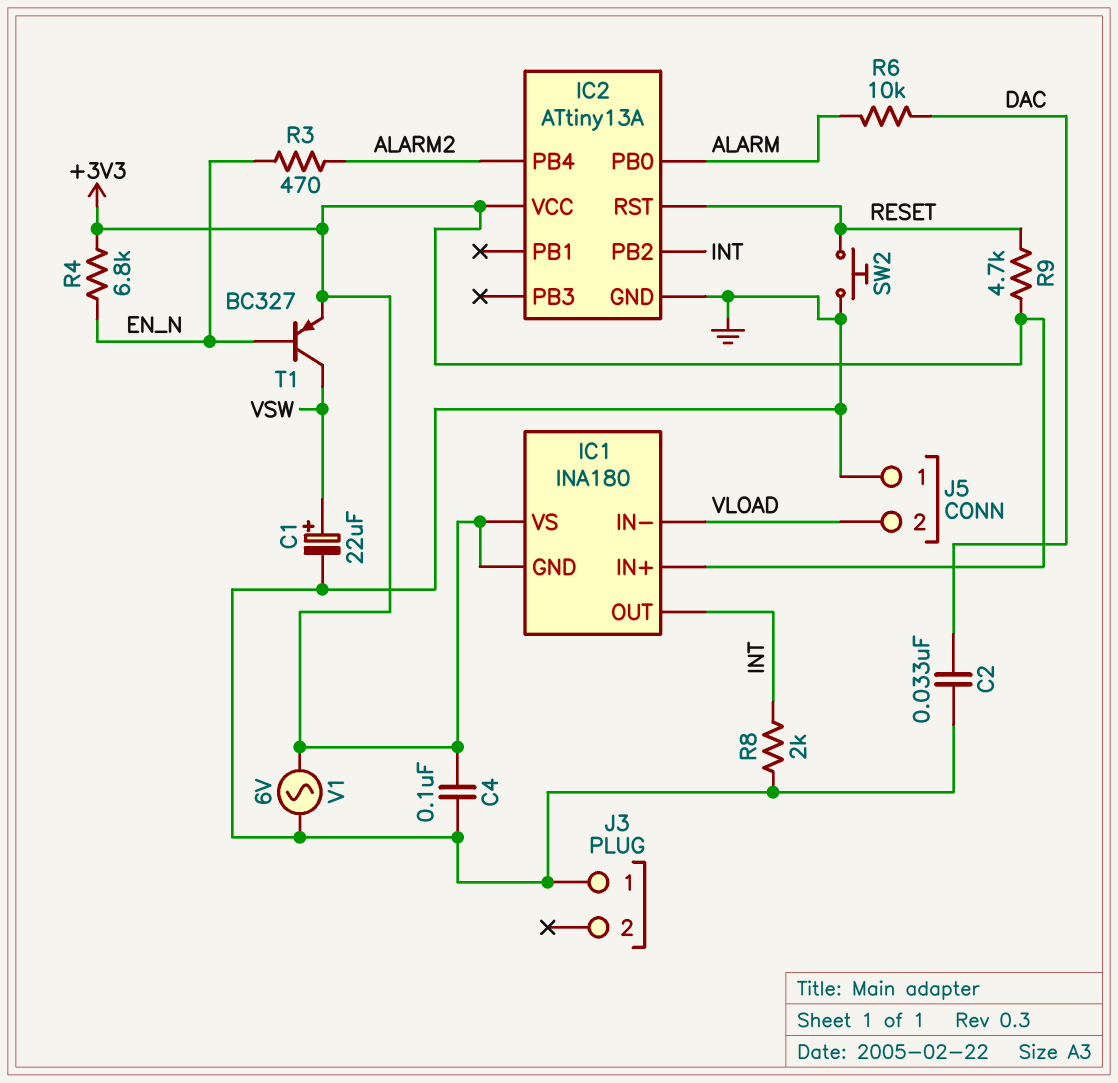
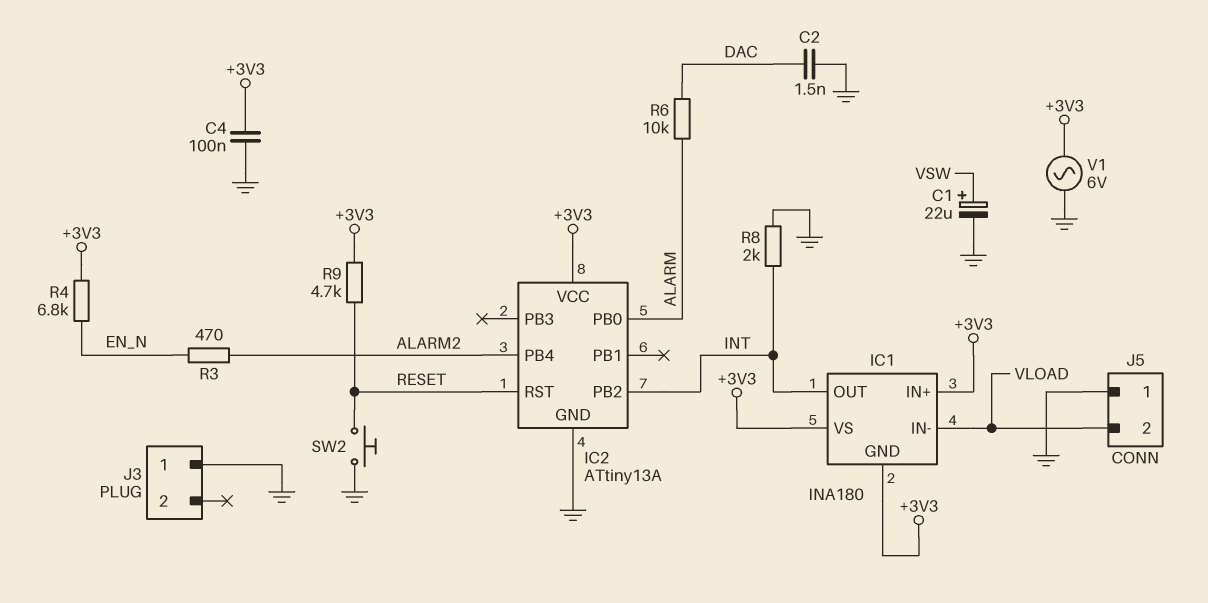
C2: 33nF (DAC, GND) -> 1.5nF (DAC, GND)
T1: PNP BC327 (B EN_N, C VSW, E +3V3) -> none

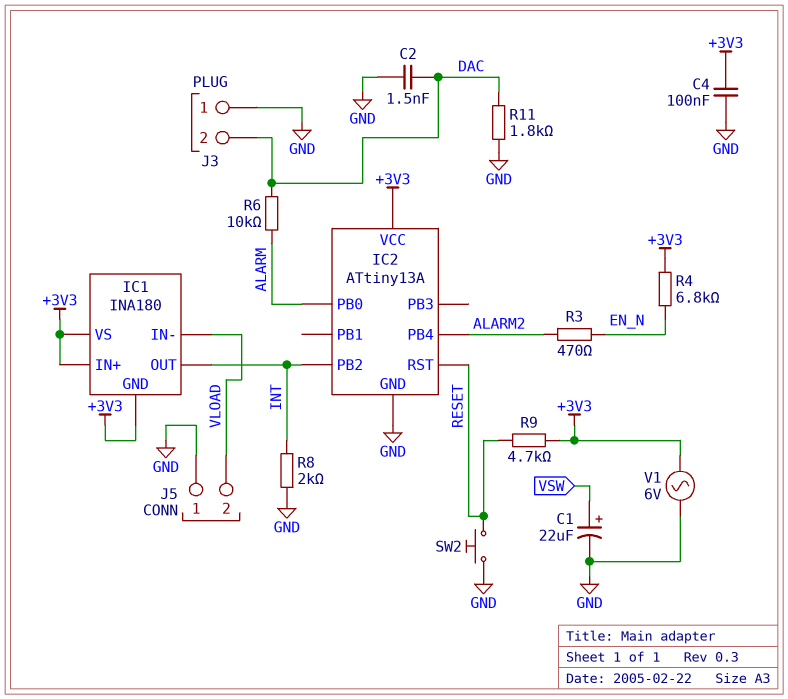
J3 pin 2: none -> DAC
R11: none -> 1.8k (DAC, GND)

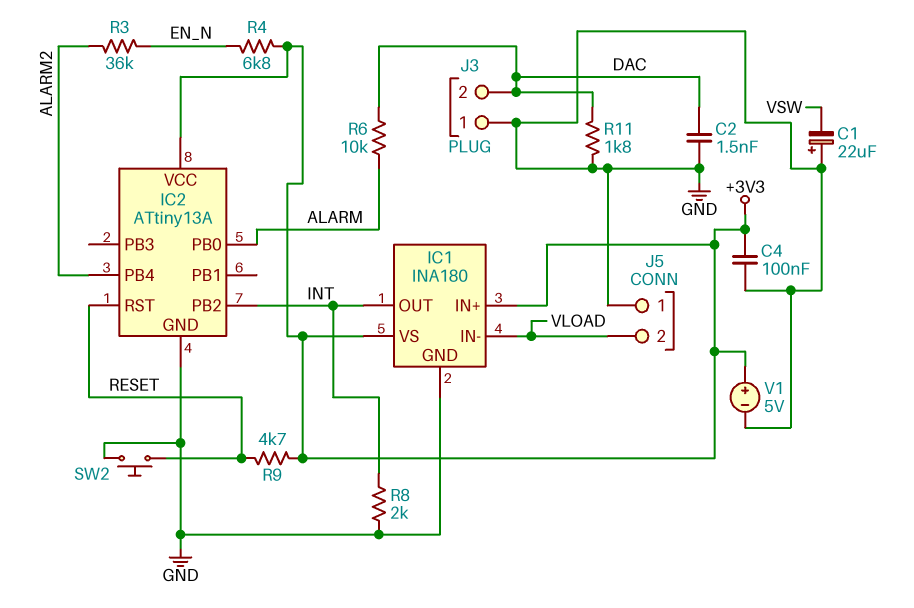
C1: 22uF (plus VSW, minus GND) -> 22uF (plus GND, minus VSW)
IC1 pin GND: +3V3 -> GND
R3: 470 (ALARM2, EN_N) -> 36k (ALARM2, EN_N)
V1: AC 6V (+3V3, GND) -> 5V (plus +3V3, minus GND)

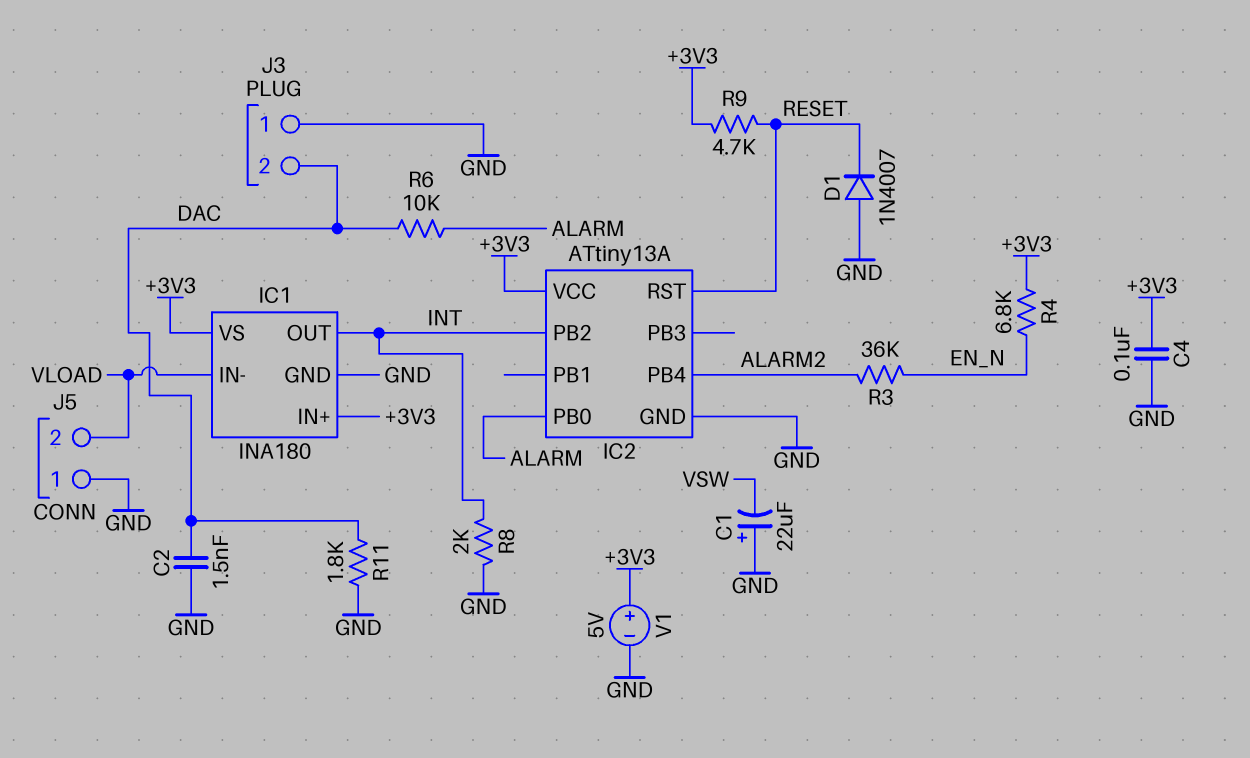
D1: none -> diode 1N4007 (A GND, K RESET)
SW2: button (GND, RESET) -> none

